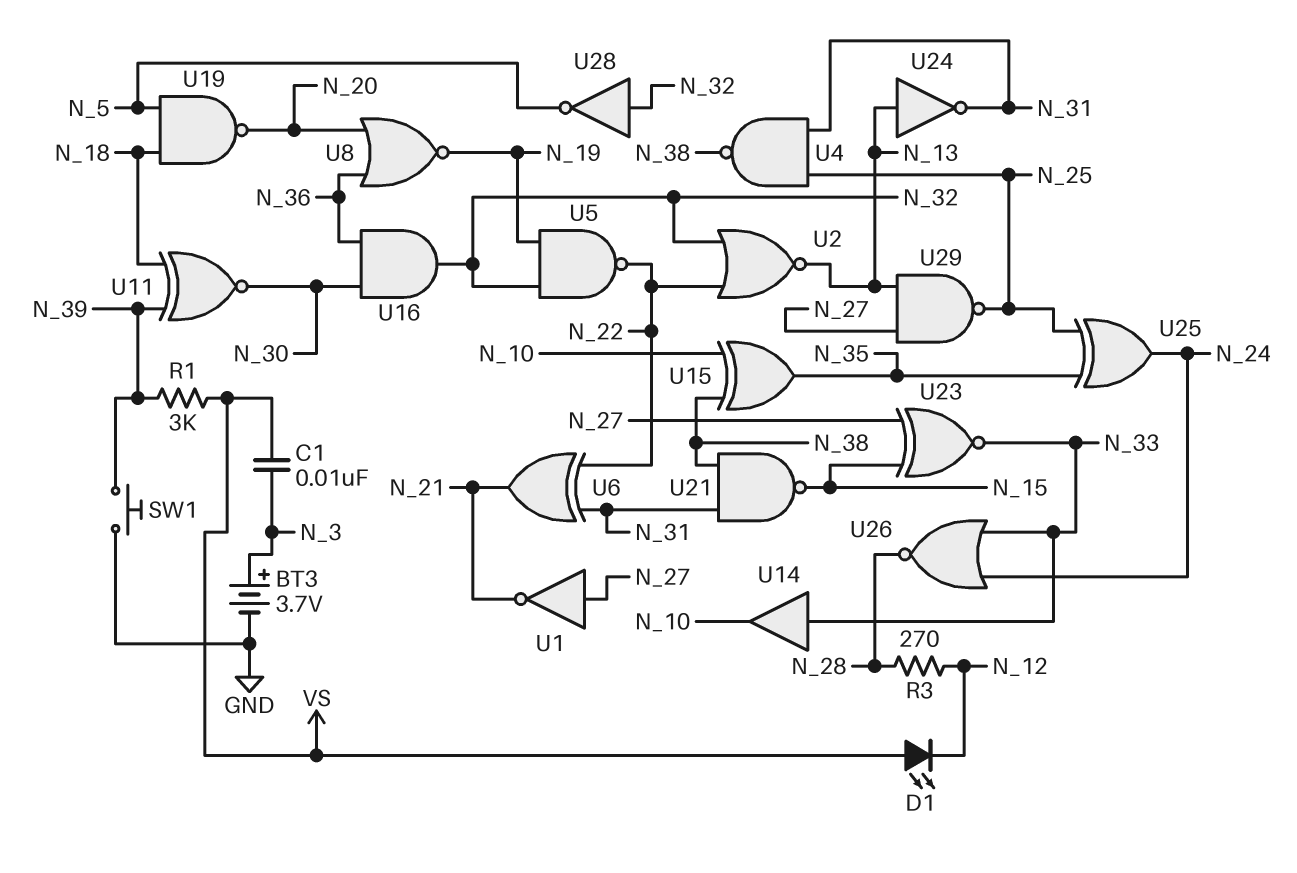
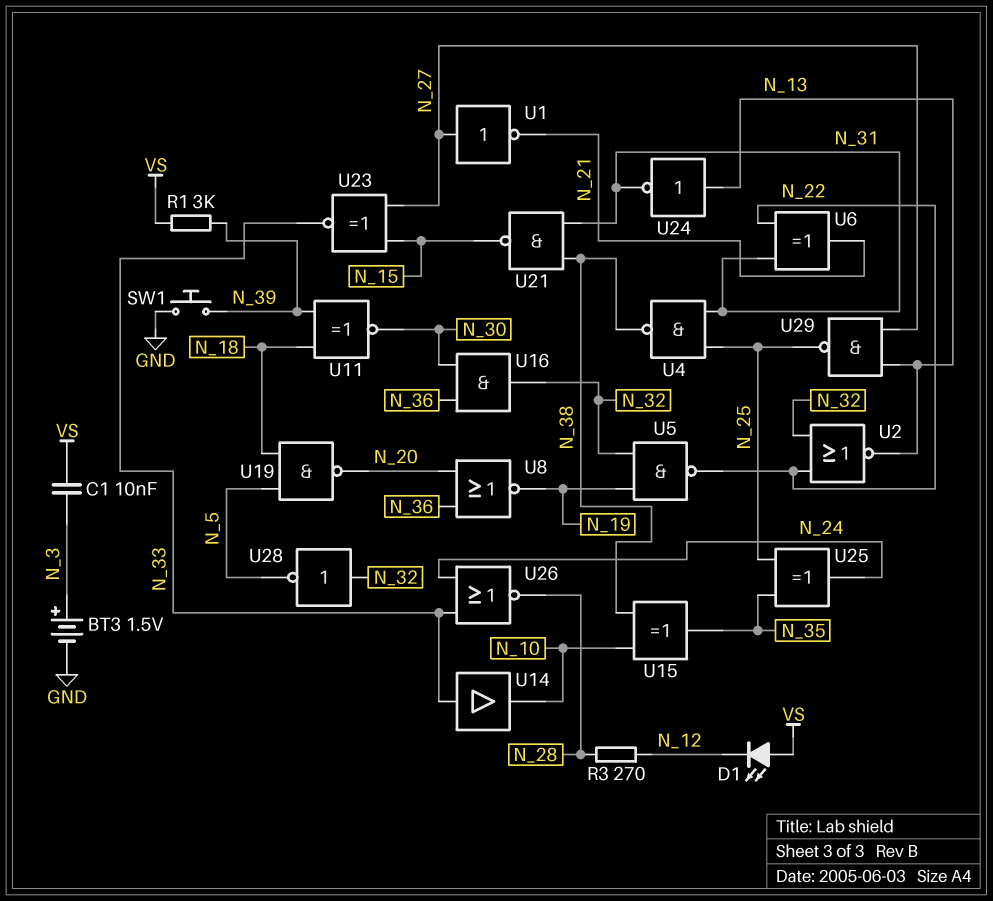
BT3: 3.7V (plus N_3, minus GND) -> 1.5V (plus N_3, minus GND)

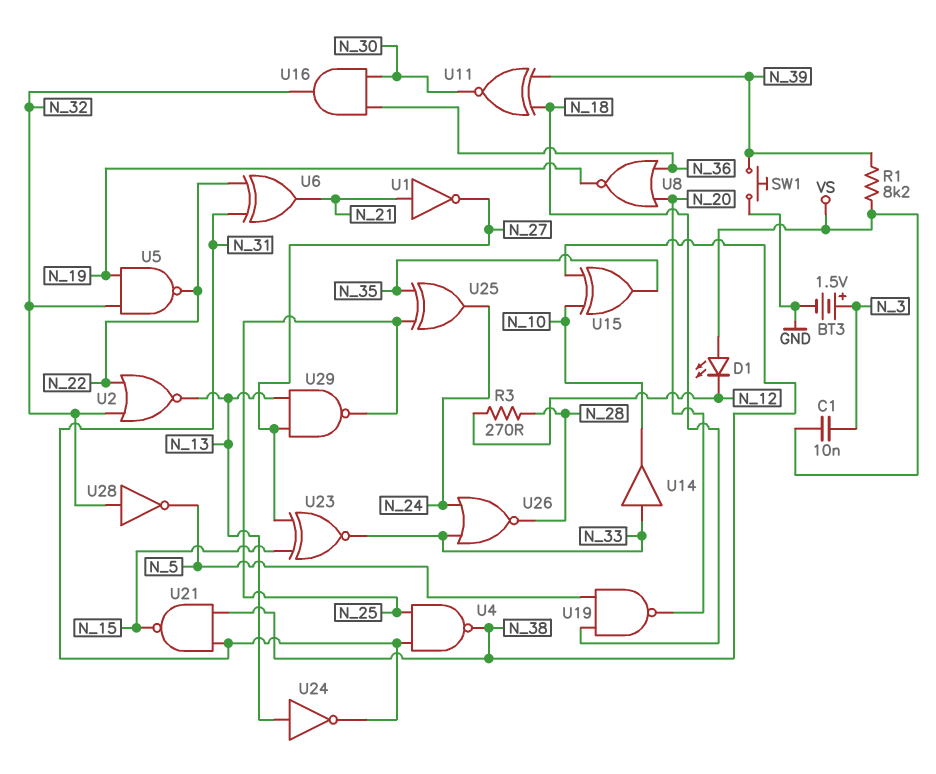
R1: 3k (N_39, VS) -> 8.2k (N_39, VS)
U1: NOT (in N_27, out N_21) -> NOT (in N_21, out N_27)

